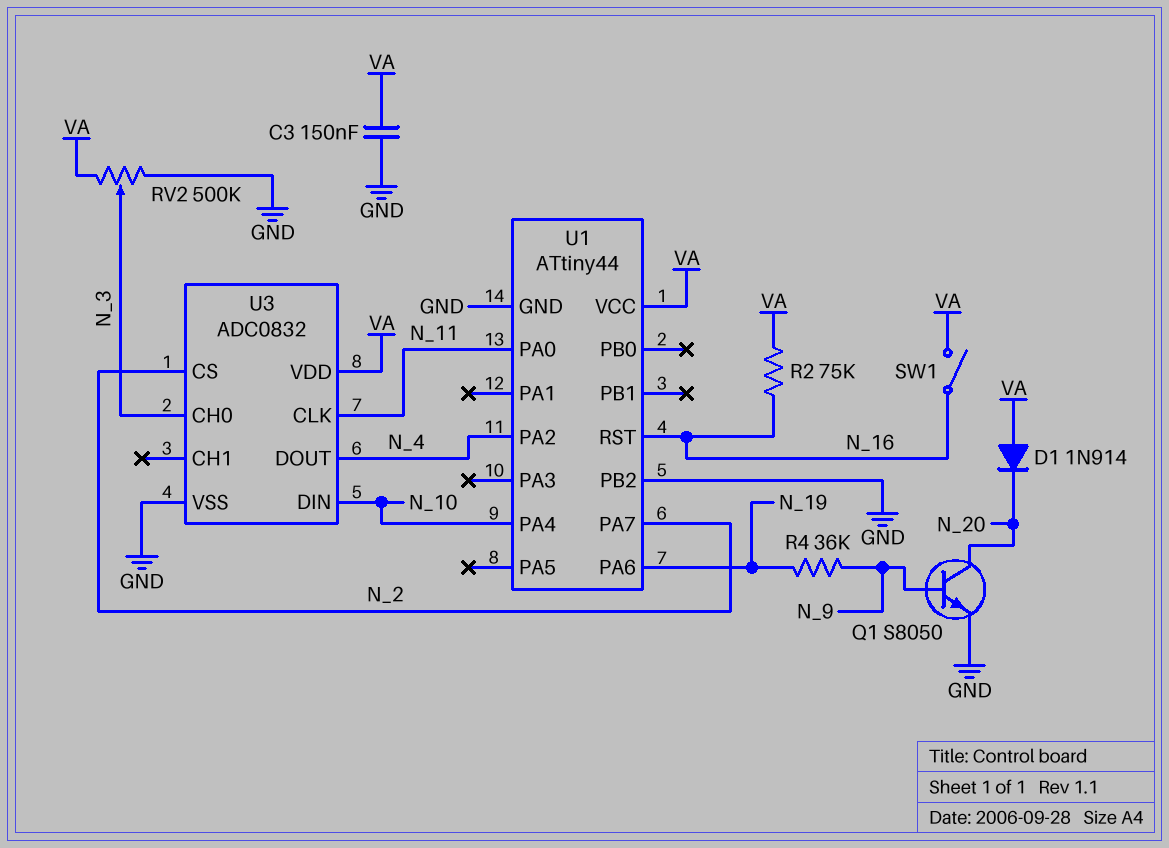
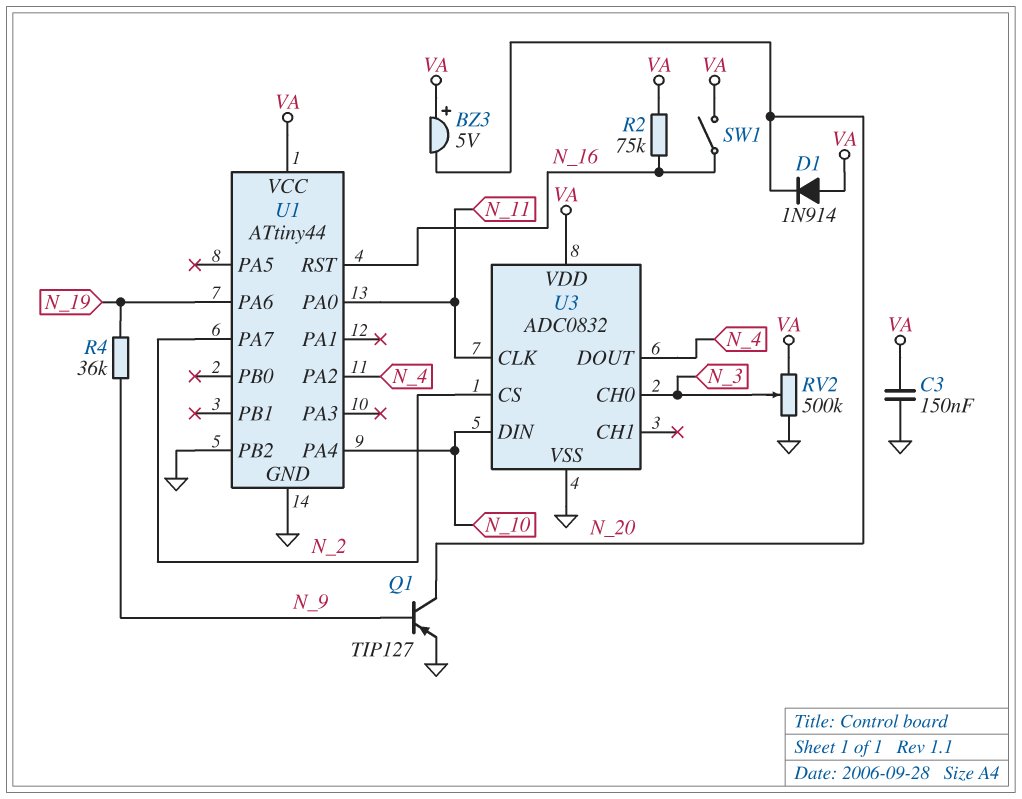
BZ3: none -> buzzer 5V (plus VA, minus N_20)
Q1: NPN S8050 (B N_9, C N_20, E GND) -> PNP TIP127 (B N_9, C N_20, E GND)

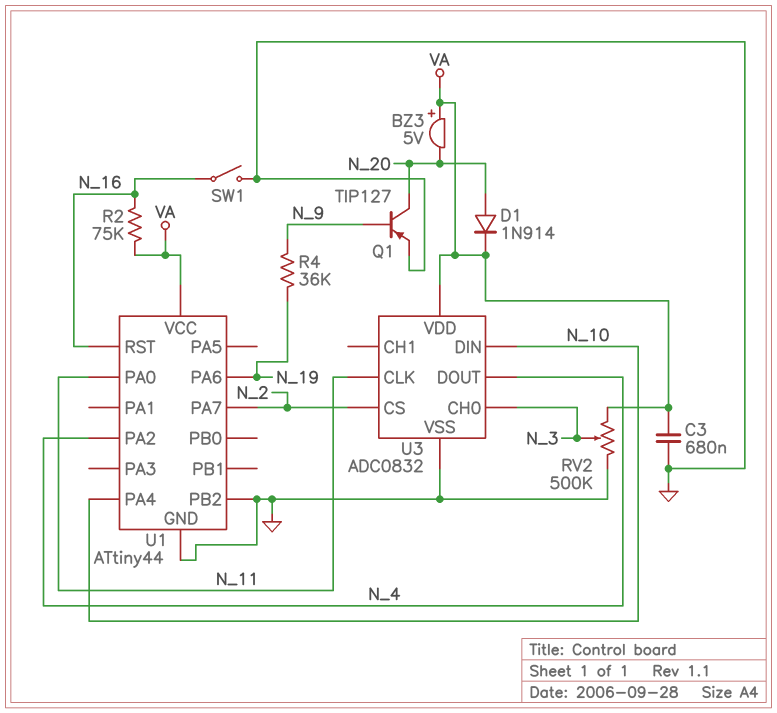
C3: 150nF (GND, VA) -> 680nF (GND, VA)
D1: diode 1N914 (A VA, K N_20) -> diode 1N914 (A N_20, K VA)
SW1: switch (N_16, VA) -> switch (GND, N_16)

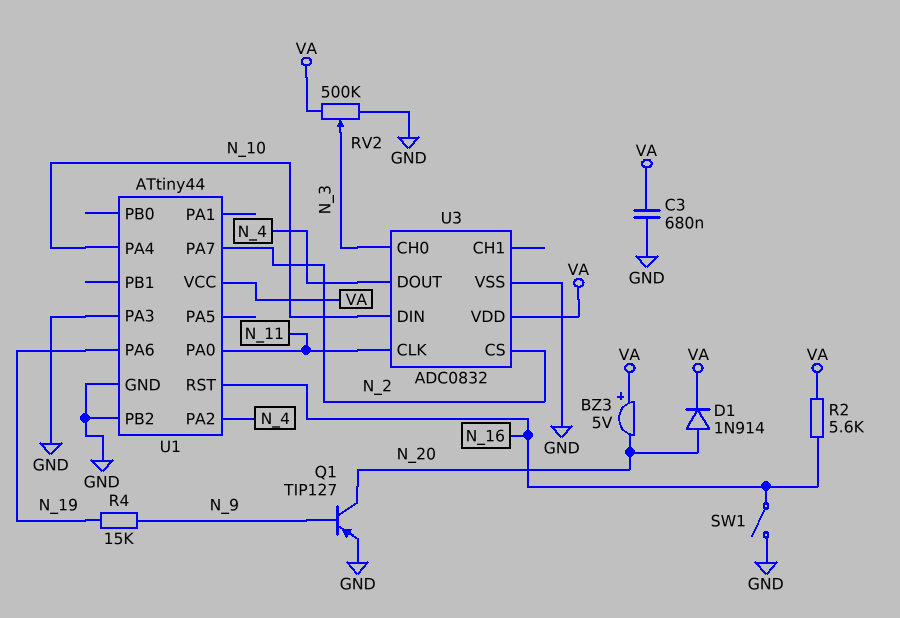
R2: 75k (N_16, VA) -> 5.6k (N_16, VA)
R4: 36k (N_9, N_19) -> 15k (N_9, N_19)
U1 pin PA3: none -> GND

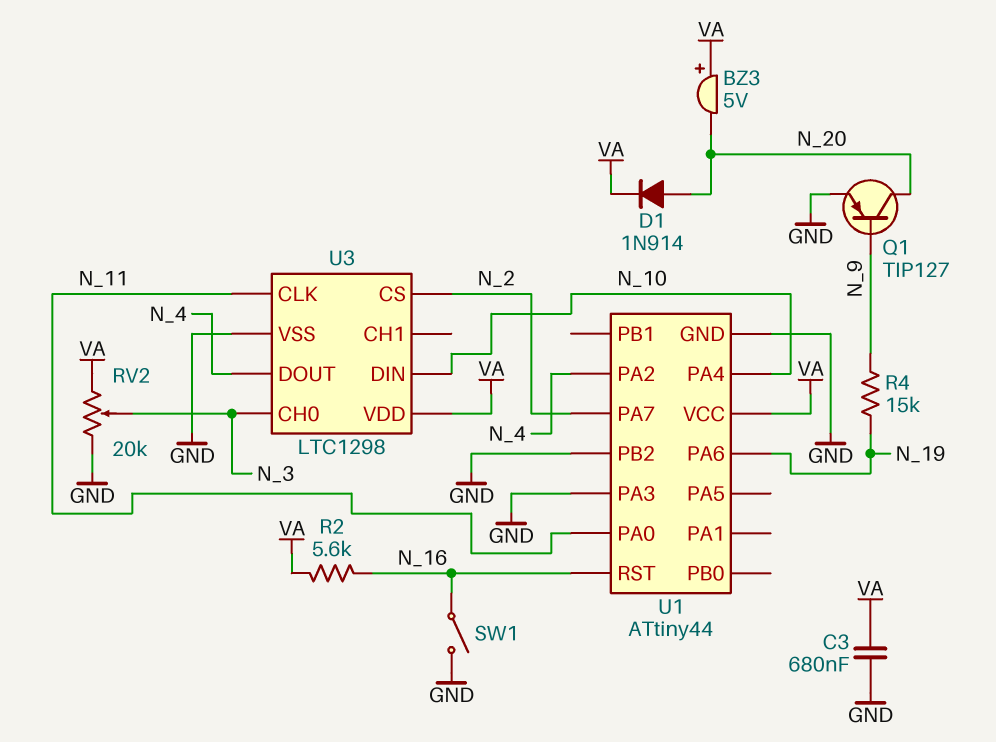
RV2: 500k (GND, VA, wiper N_3) -> 20k (GND, VA, wiper N_3)
U3: ADC0832 -> LTC1298

